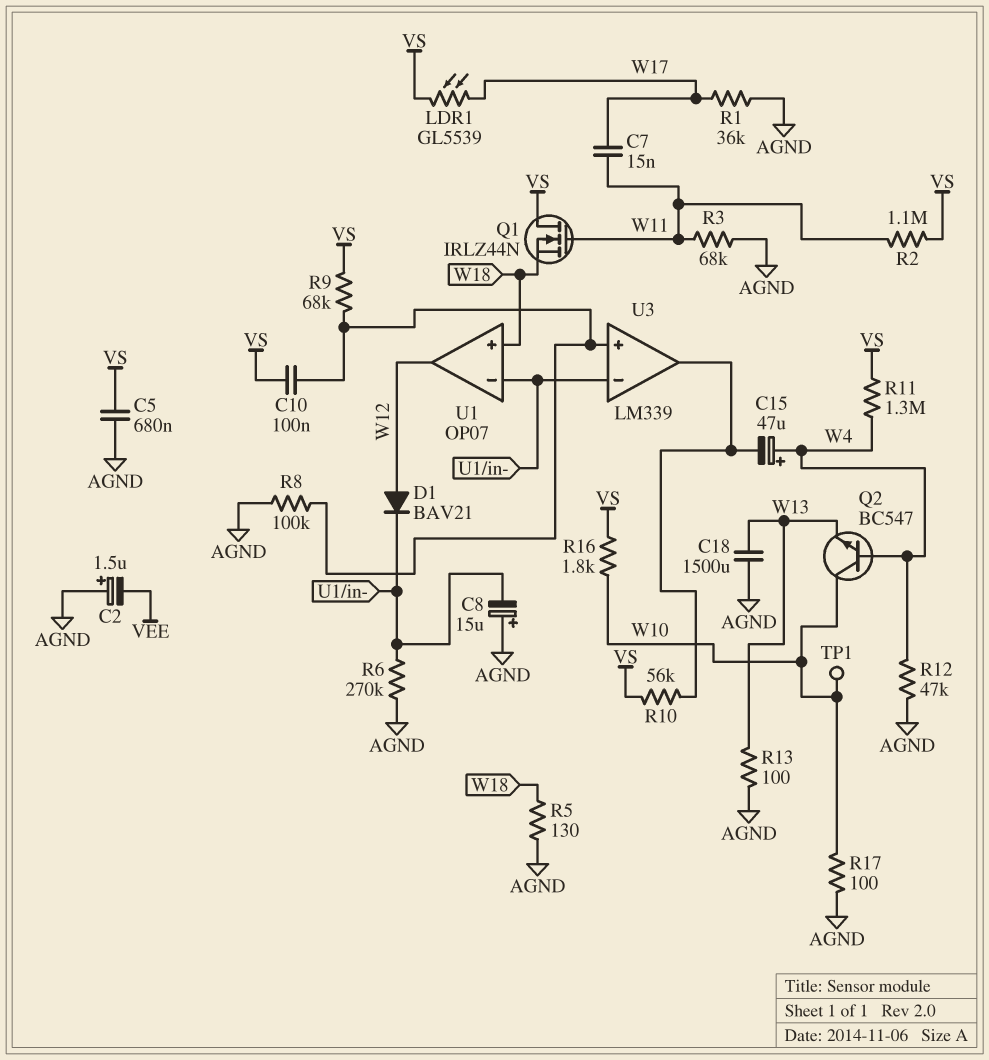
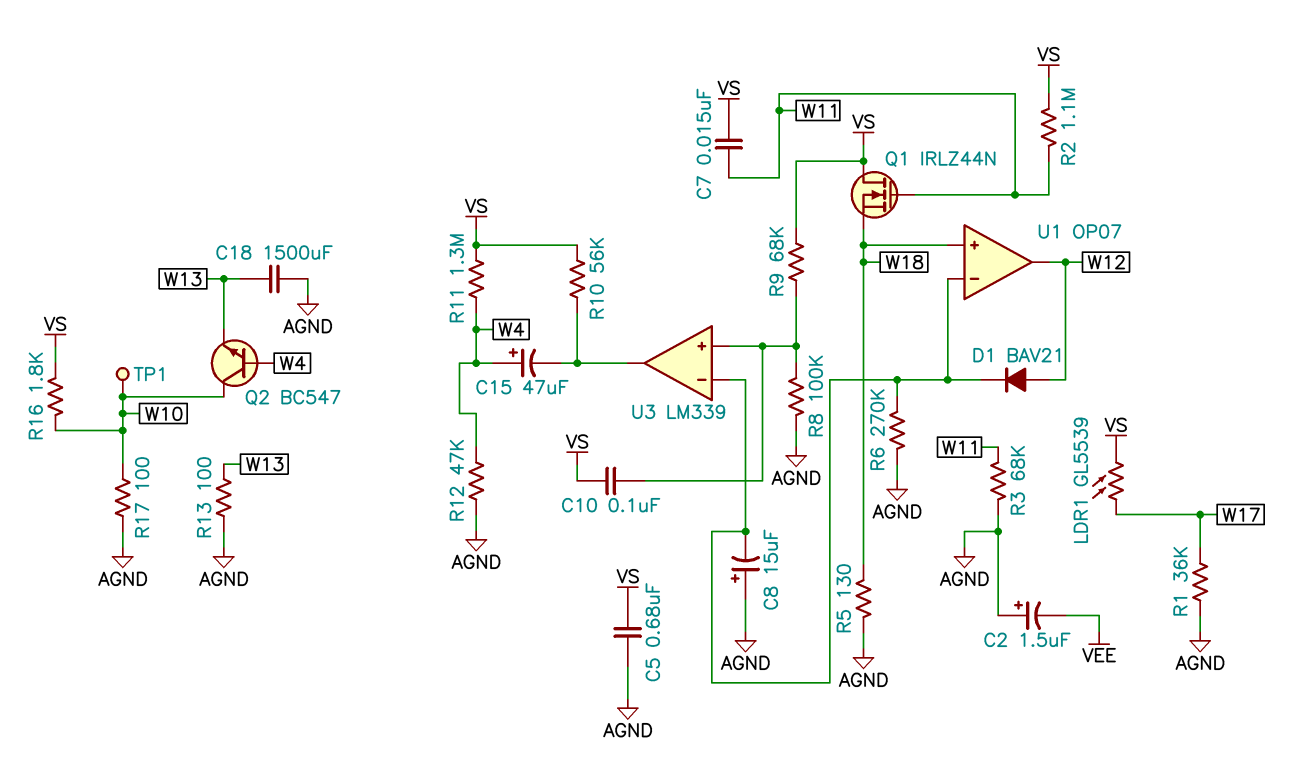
C7: 15nF (W11, W17) -> 15nF (VS, W11)

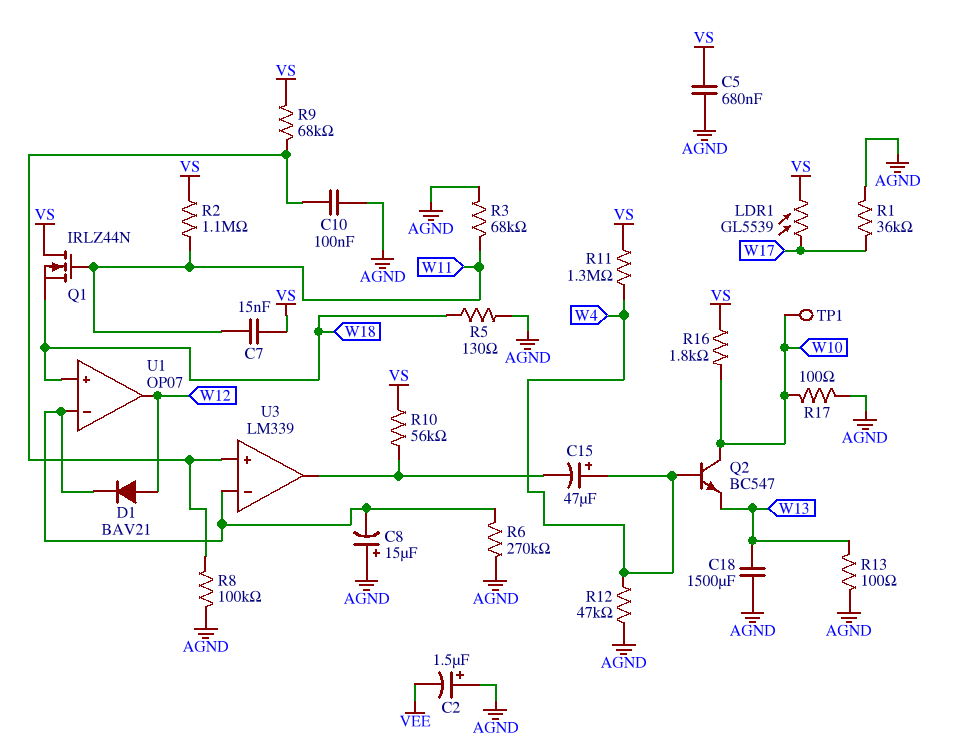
C10: 100nF (U3/in+, VS) -> 100nF (AGND, U3/in+)

